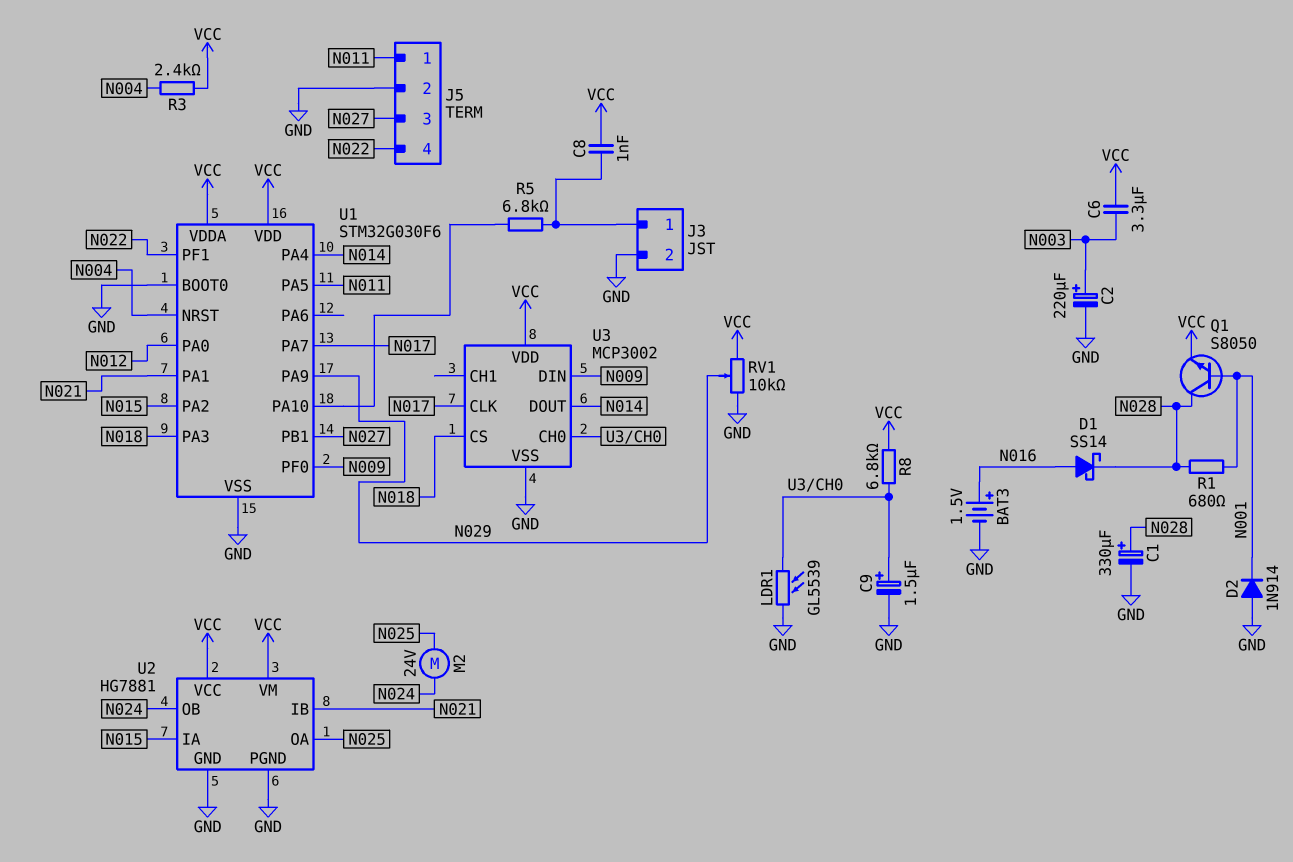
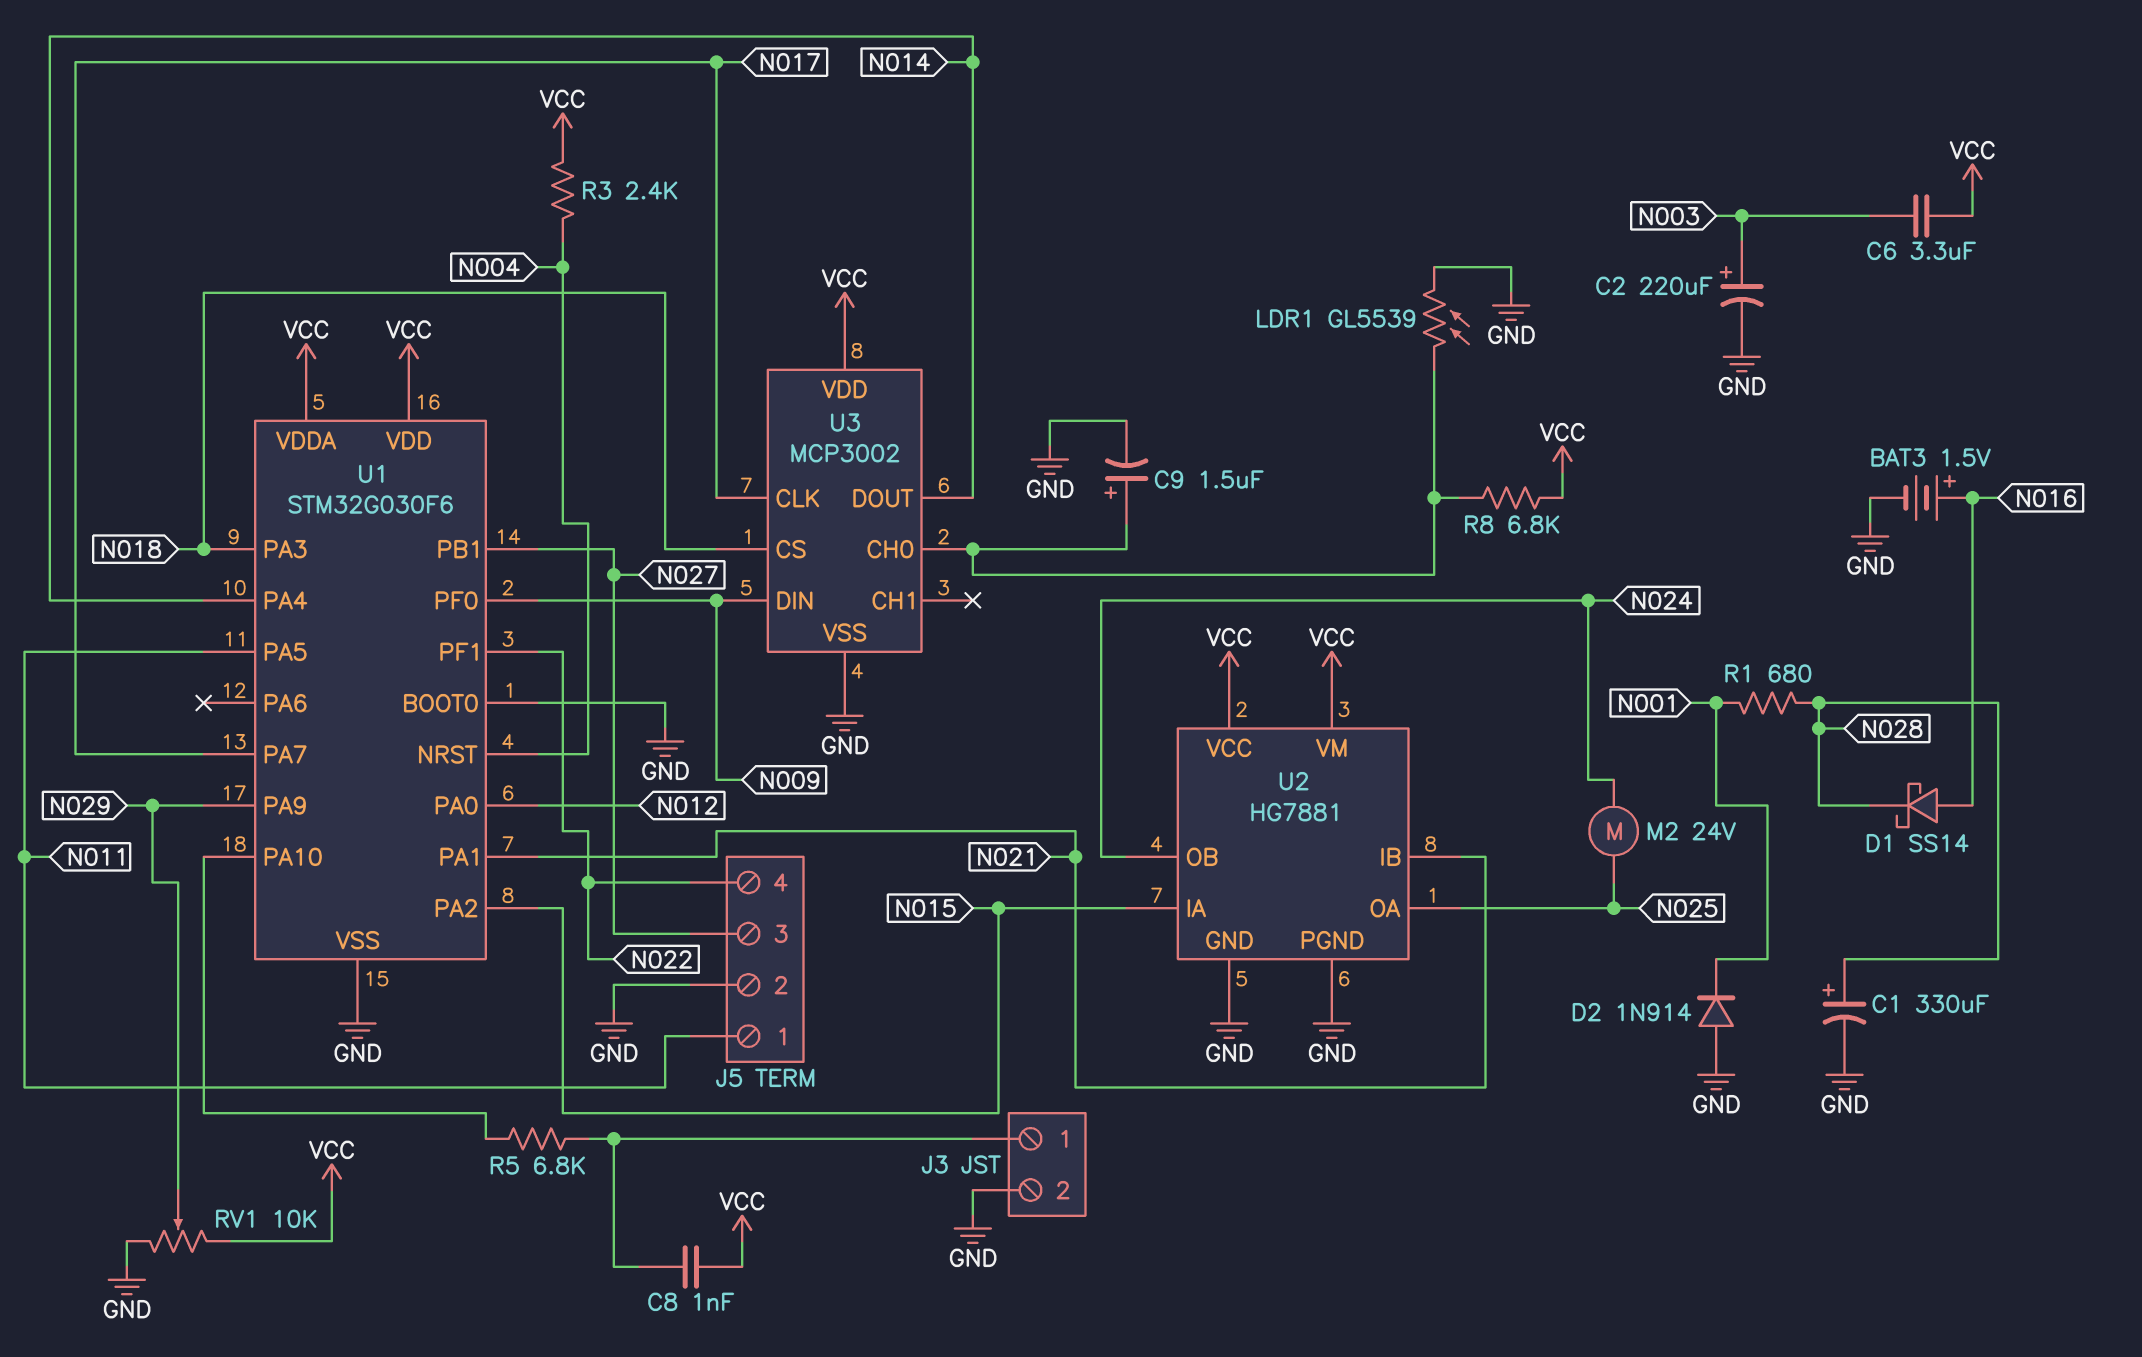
Q1: NPN S8050 (B N001, C N028, E VCC) -> none

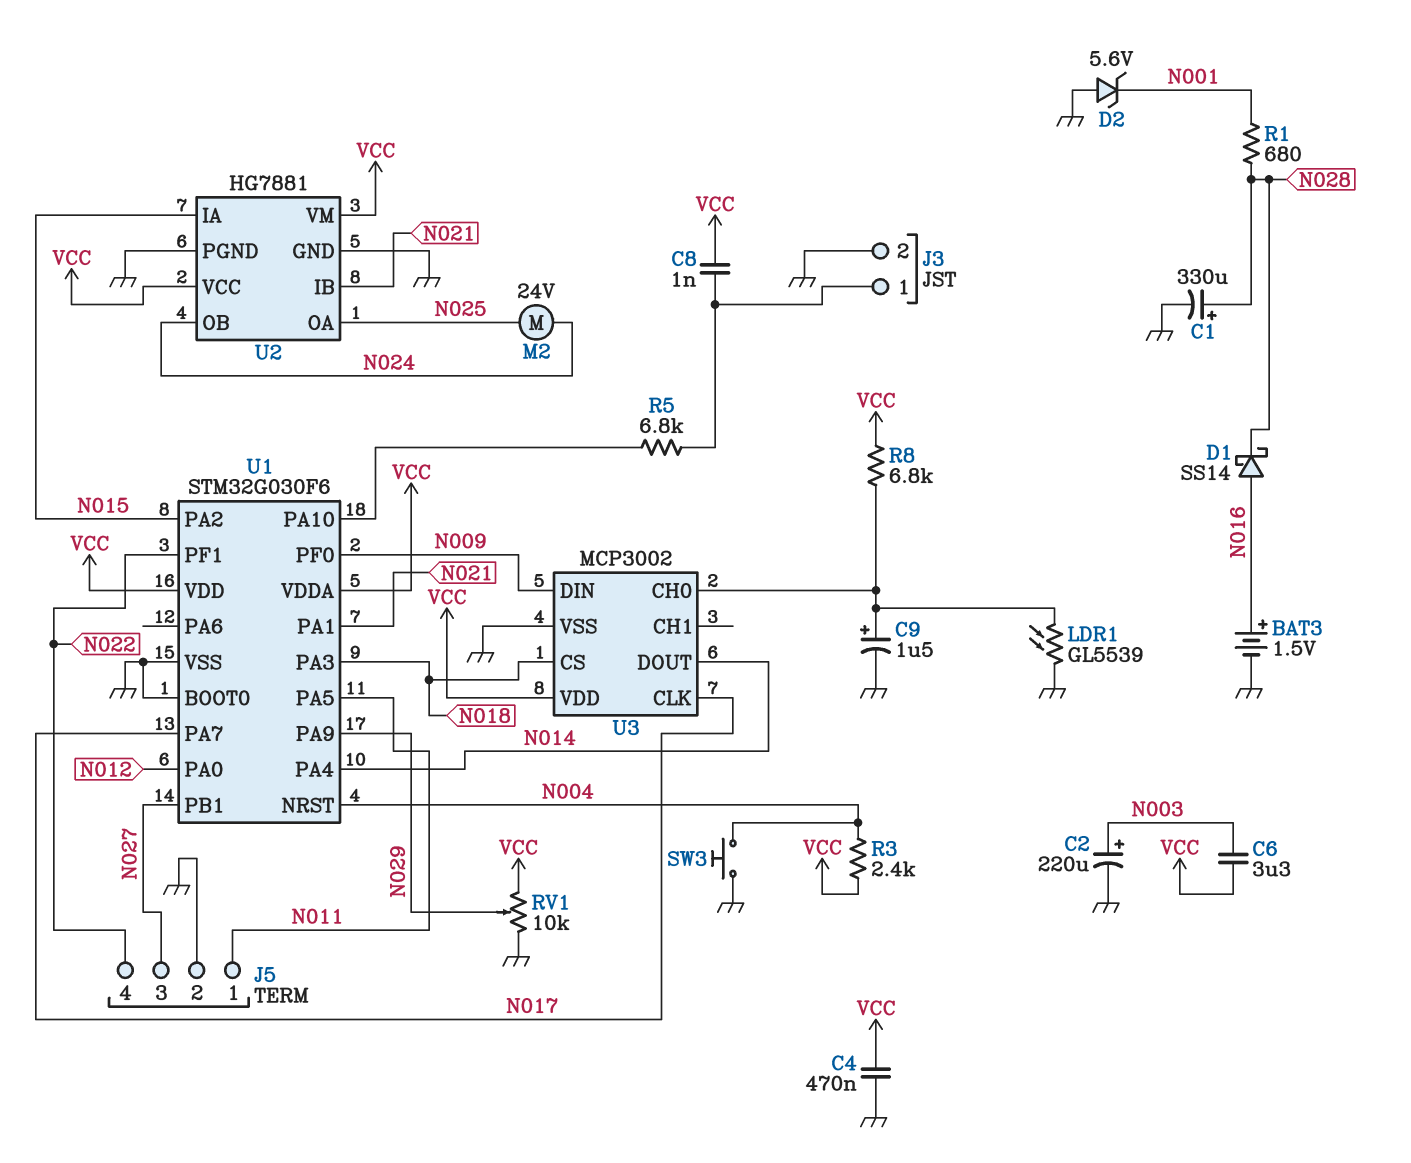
C4: none -> 470nF (GND, VCC)
D2: diode 1N914 (A GND, K N001) -> zener 5.6V (A GND, K N001)
SW3: none -> button (GND, N004)

